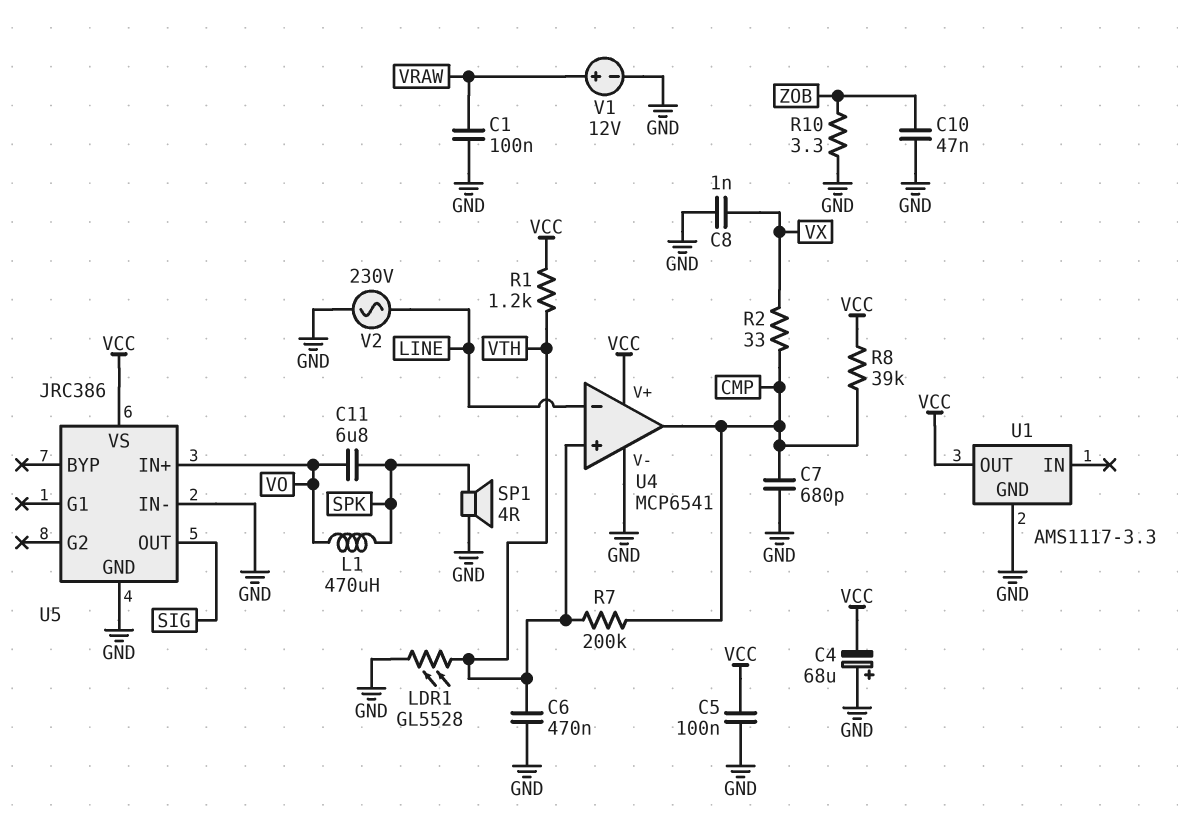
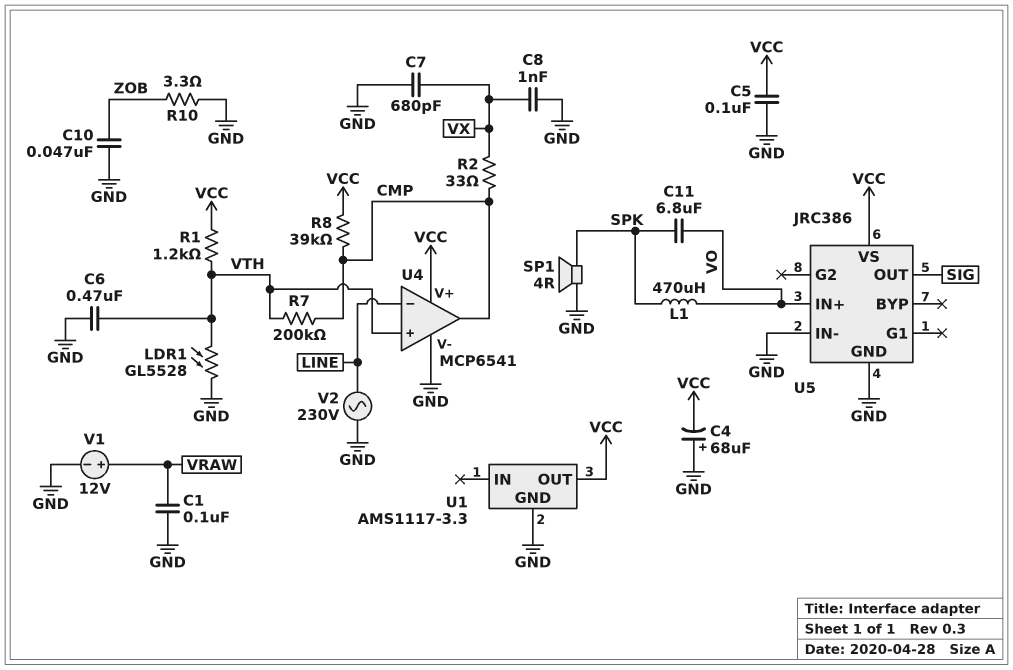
C7: 680pF (CMP, GND) -> 680pF (GND, VX)

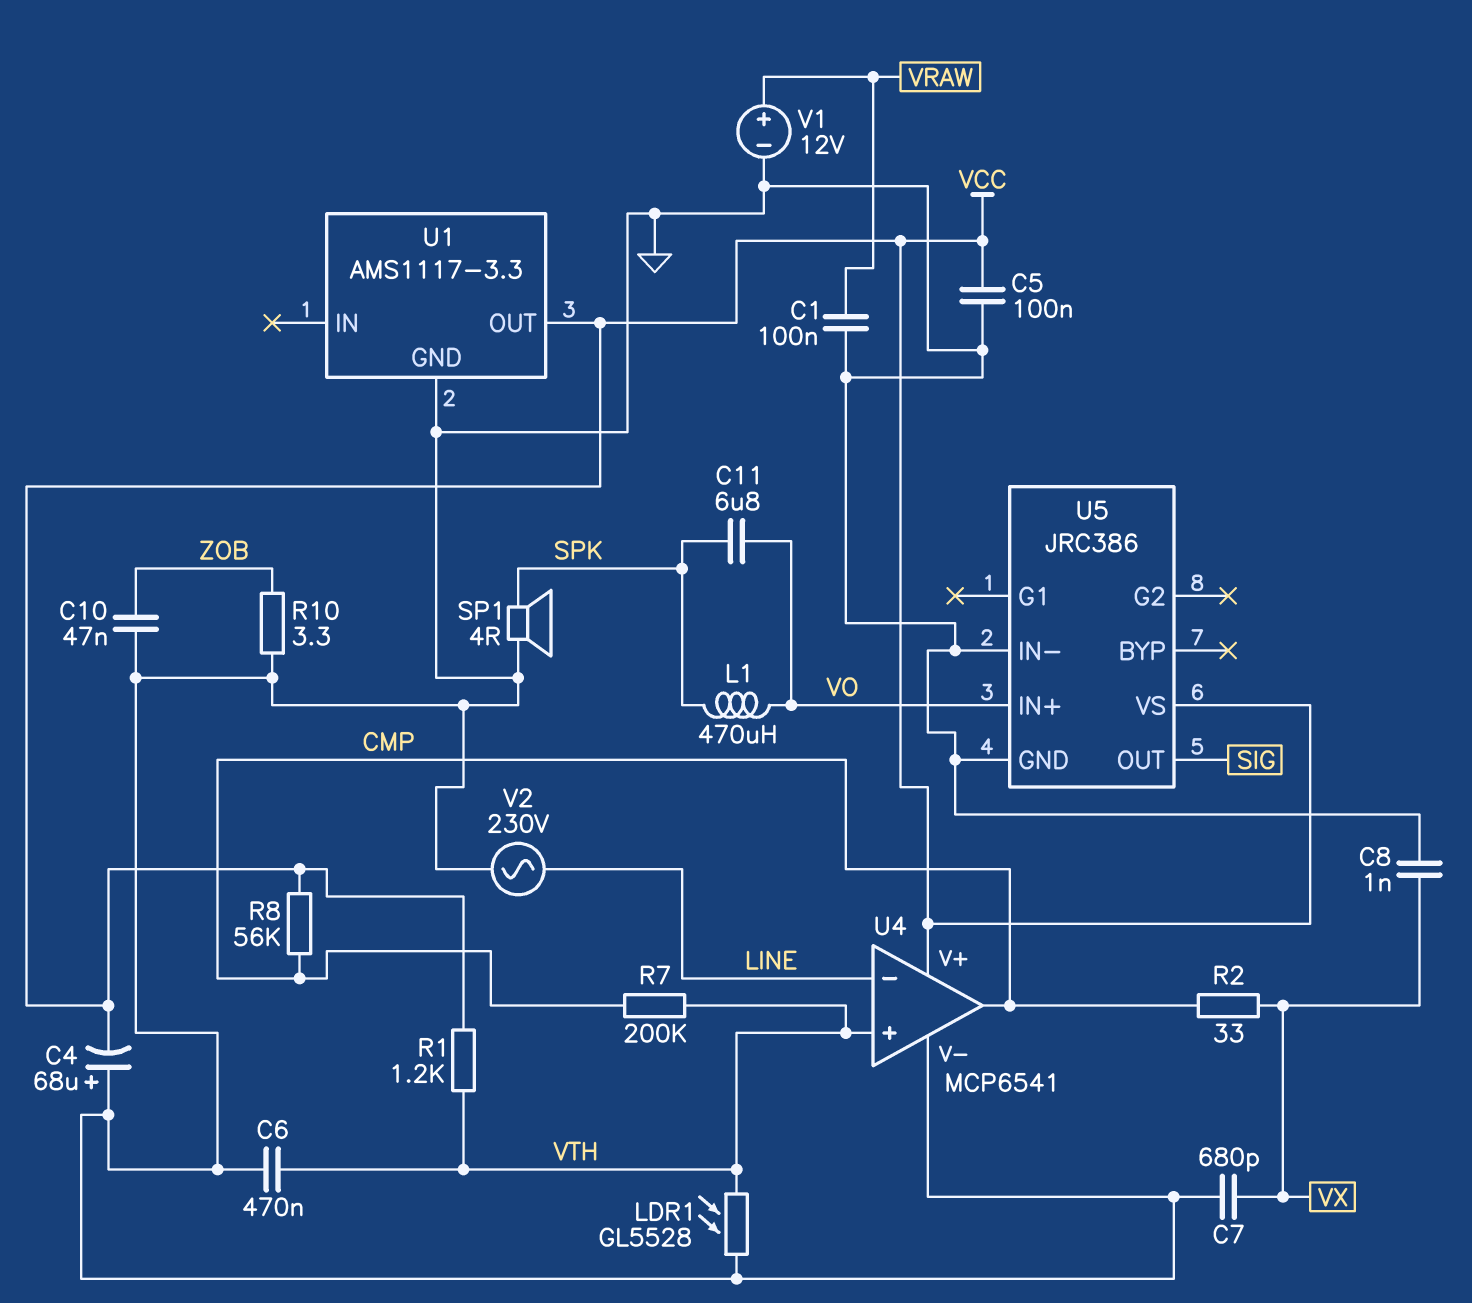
R8: 39k (CMP, VCC) -> 56k (CMP, VCC)

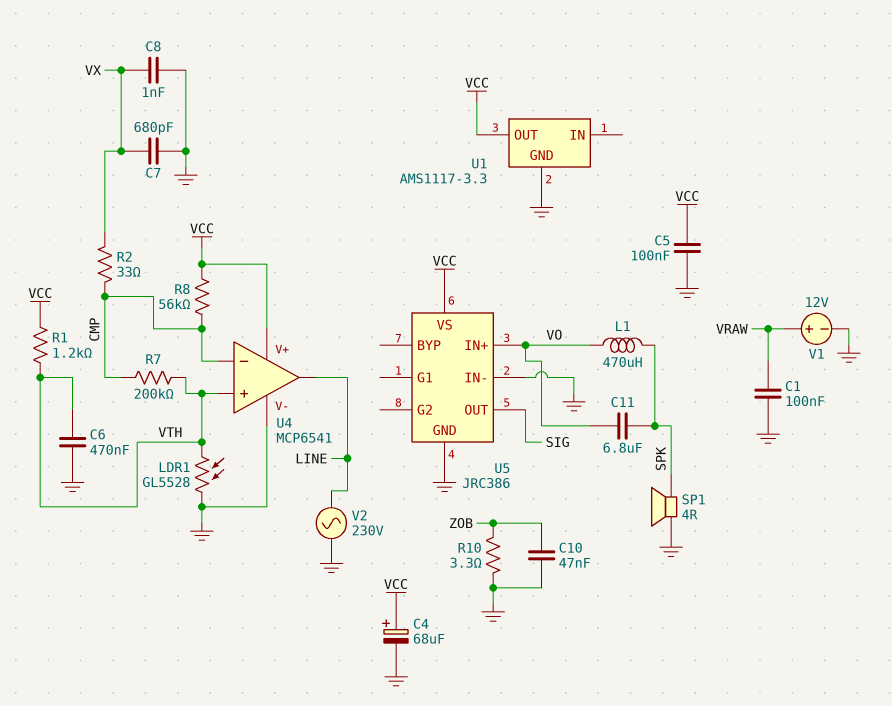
C4: 68uF (plus GND, minus VCC) -> 68uF (plus VCC, minus GND)
U4 pin in-: LINE -> CMP
U4 pin out: CMP -> LINE

